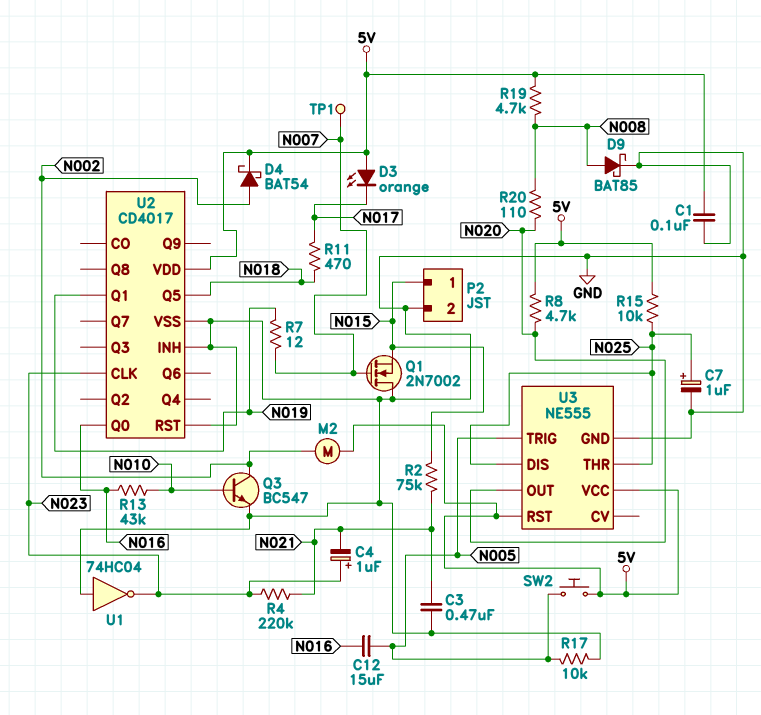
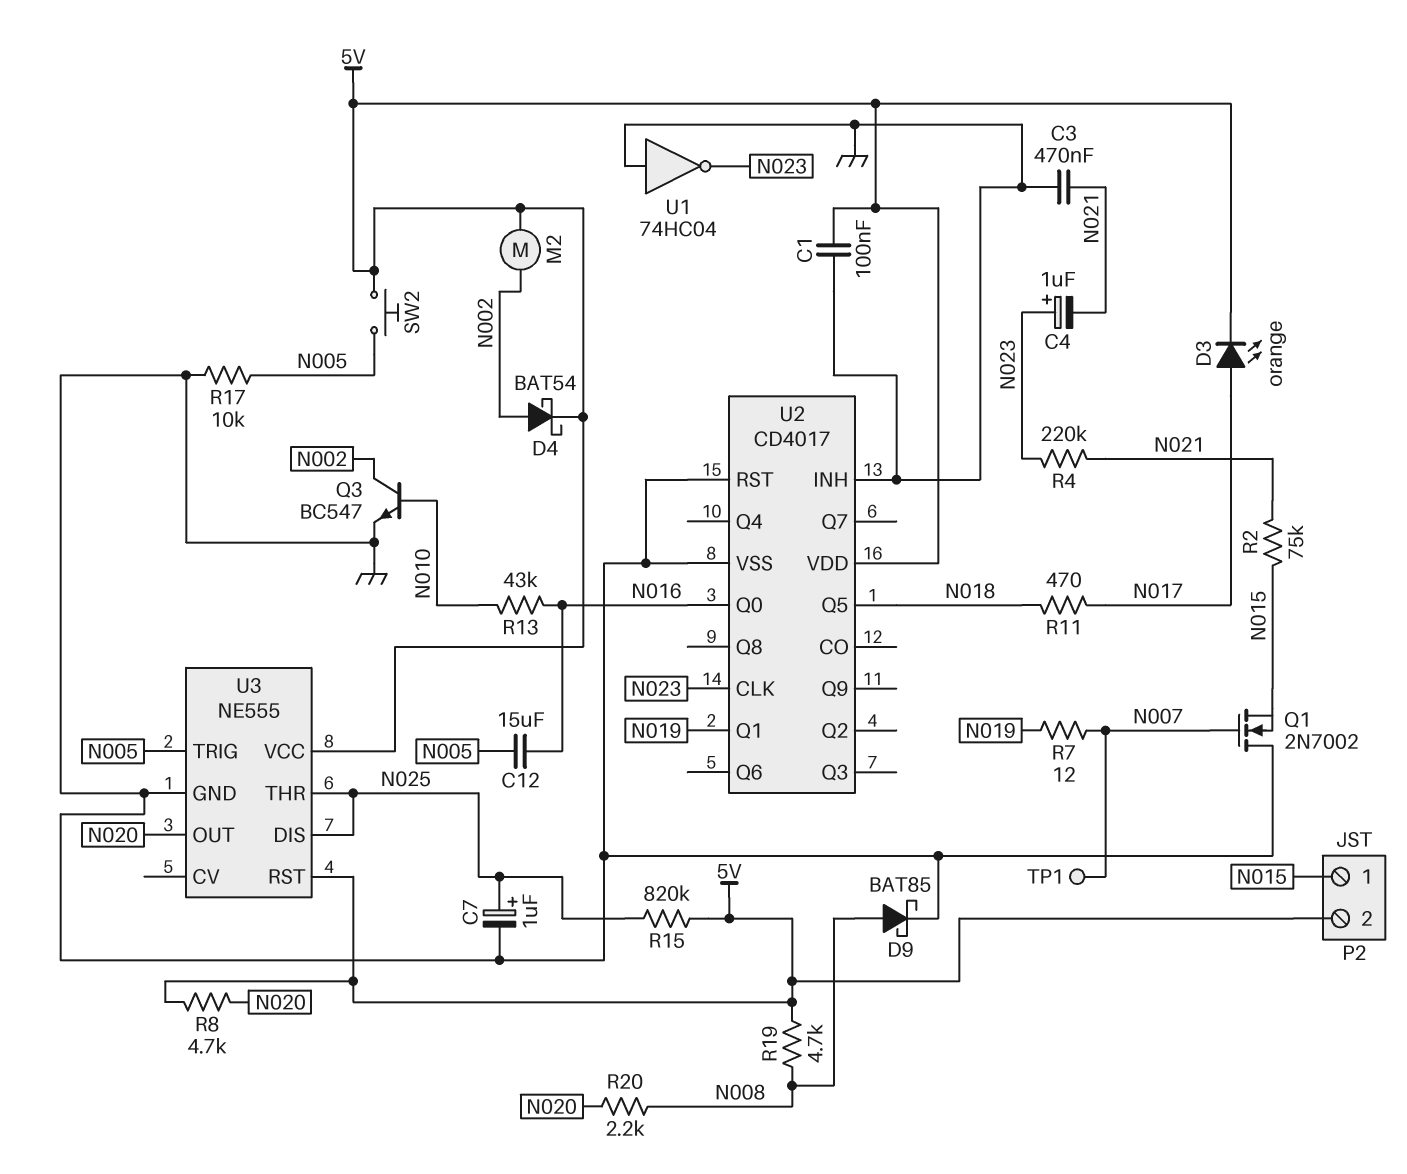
D3: LED orange (A 5V, K N017) -> LED orange (A N017, K 5V)
P2 pin 2: GND -> 5V
R15: 10k (5V, N025) -> 820k (5V, N025)
R20: 110 (N008, N020) -> 2.2k (N008, N020)

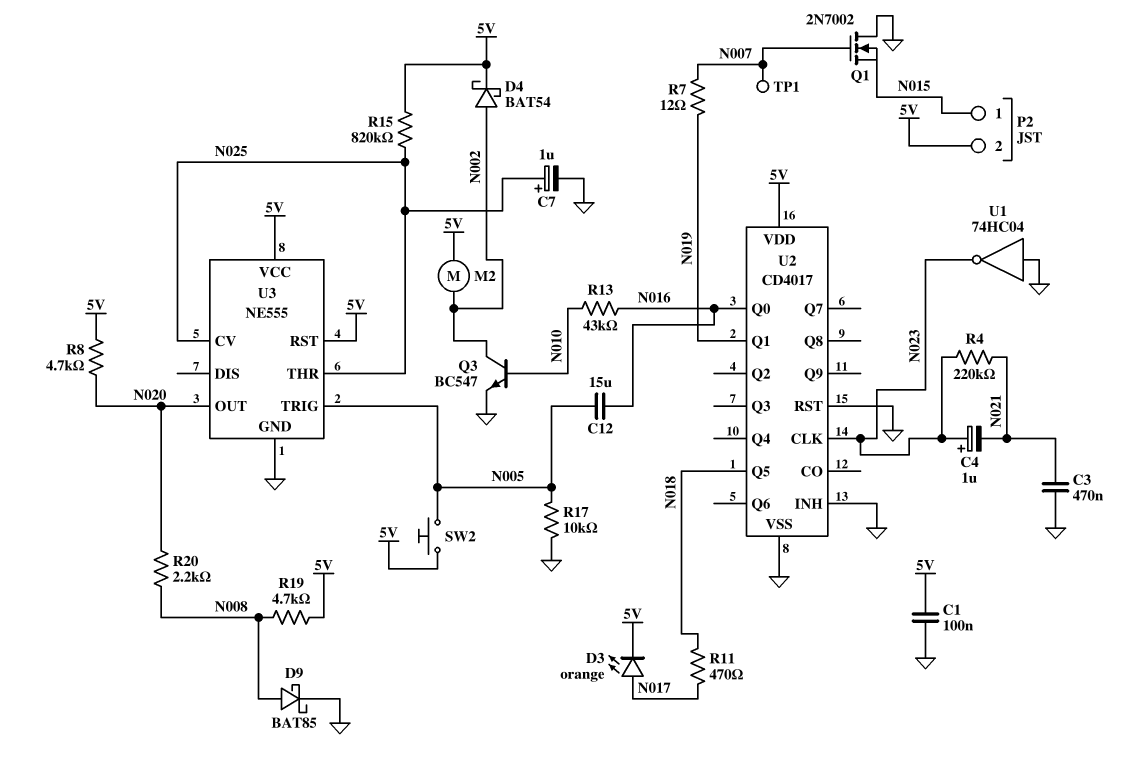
R2: 75k (N015, N021) -> none
U3 pin CV: none -> N025
U3 pin DIS: N025 -> none

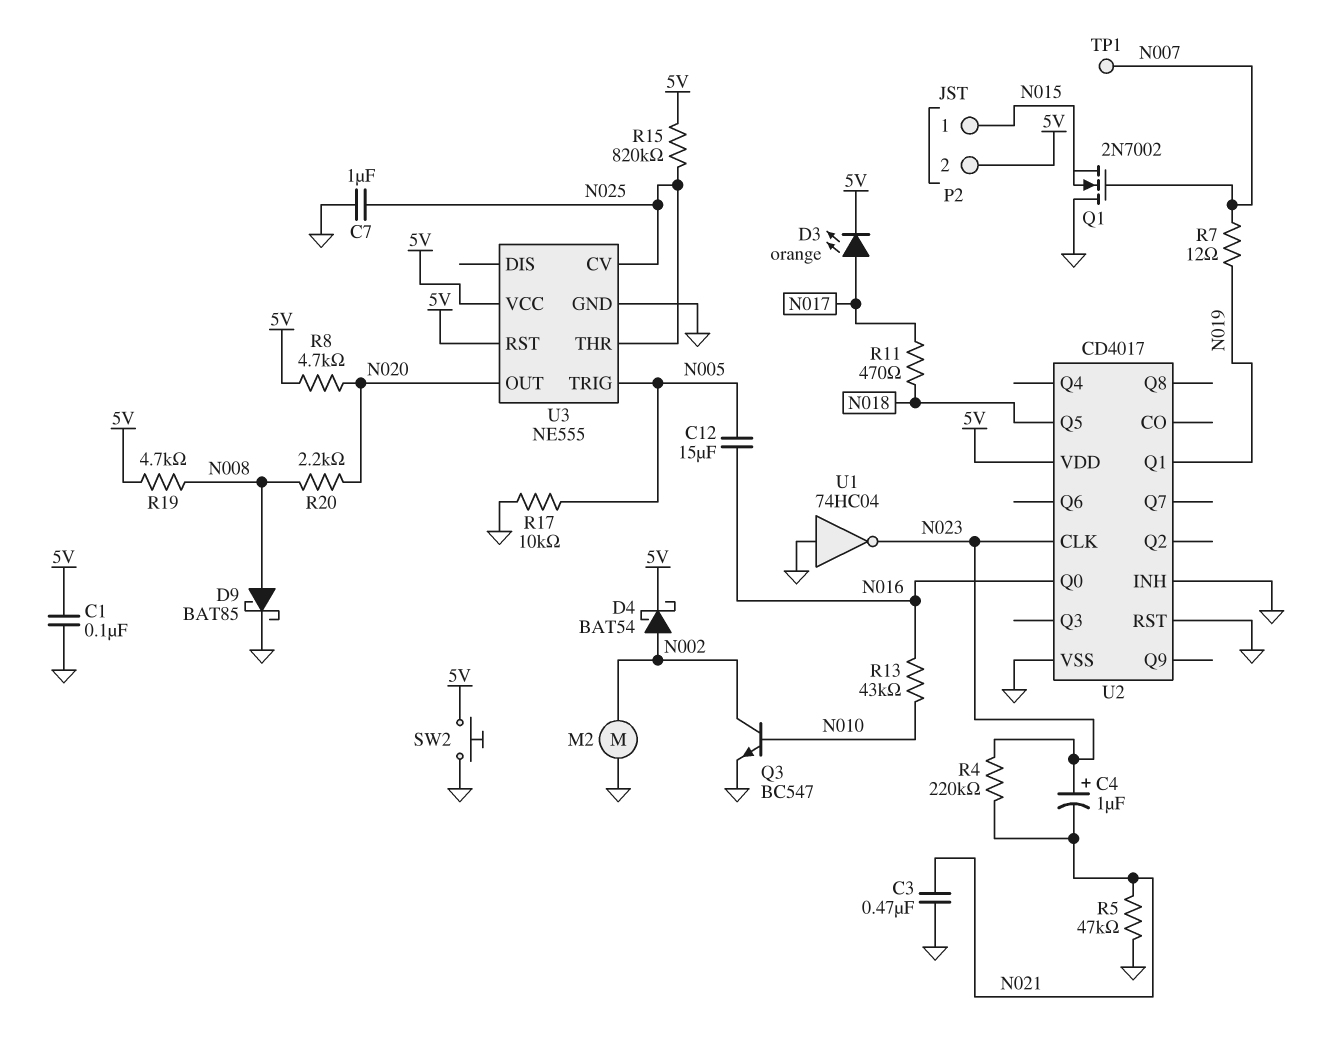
C7: 1uF (plus N025, minus GND) -> 1uF (GND, N025)
M2: motor (5V, N002) -> motor (GND, N002)
R5: none -> 47k (GND, N021)
SW2: button (5V, N005) -> button (5V, GND)

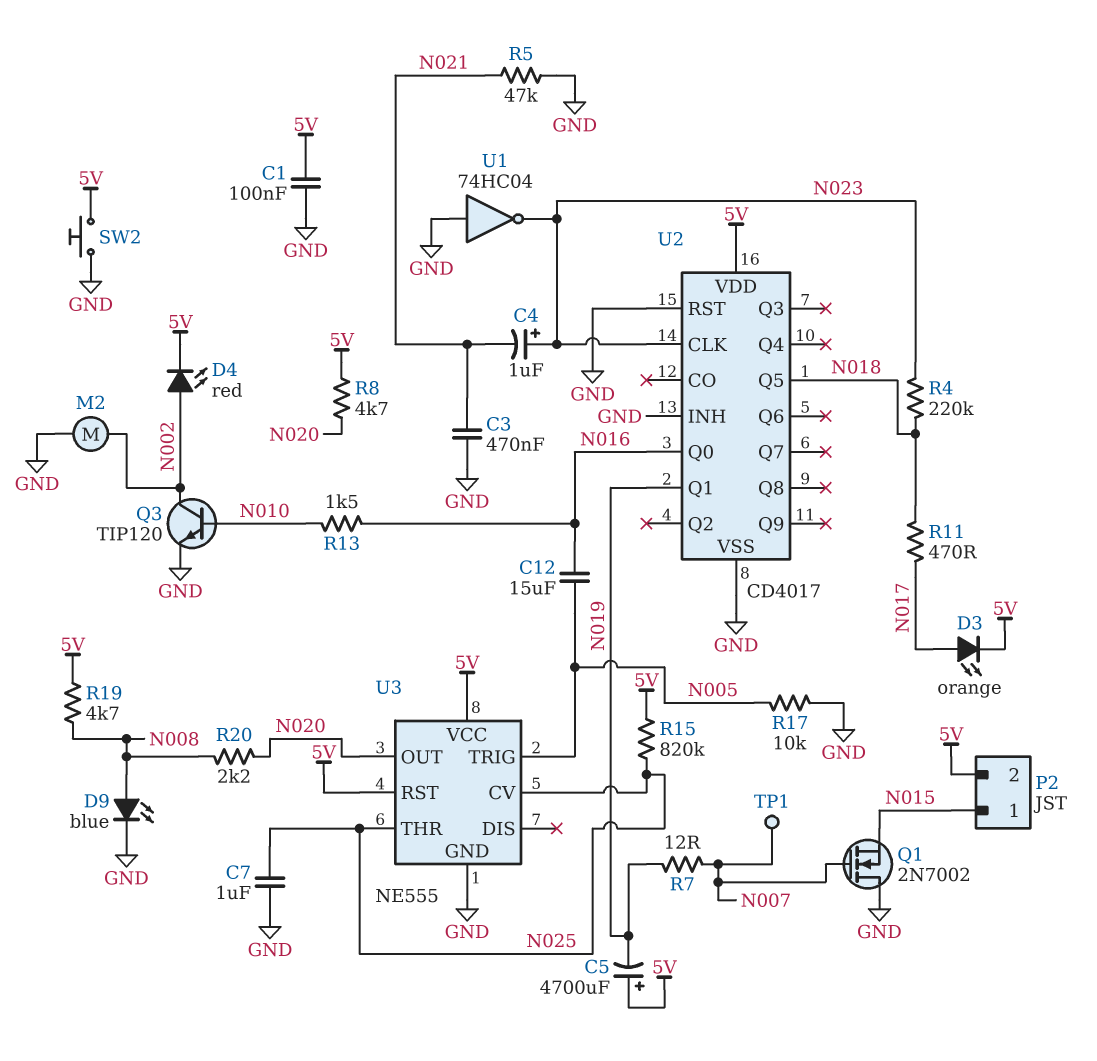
C5: none -> 4700uF (plus 5V, minus N019)
D4: schottky BAT54 (A N002, K 5V) -> LED red (A N002, K 5V)
D9: schottky BAT85 (A N008, K GND) -> LED blue (A N008, K GND)
Q3: NPN BC547 (B N010, C N002, E GND) -> NPN TIP120 (B N010, C N002, E GND)
R4: 220k (N021, N023) -> 220k (N018, N023)
R13: 43k (N010, N016) -> 1.5k (N010, N016)

